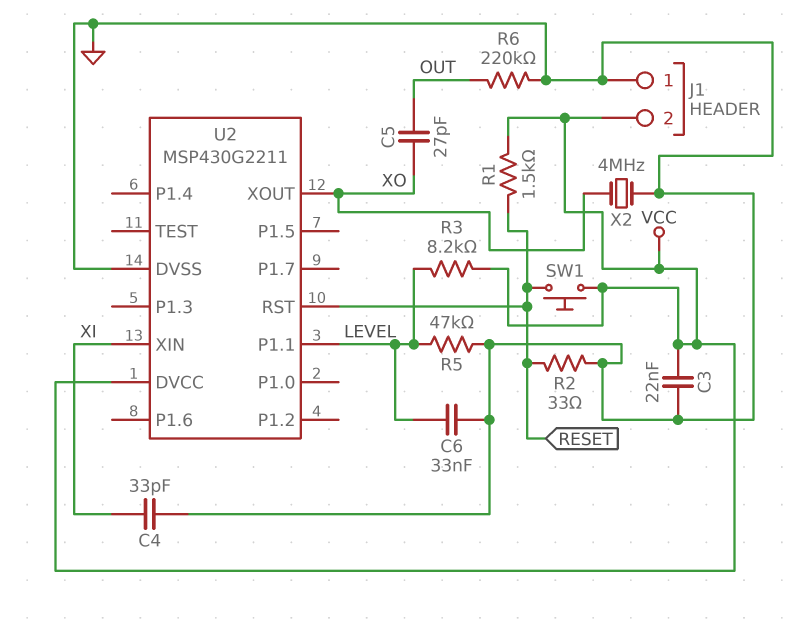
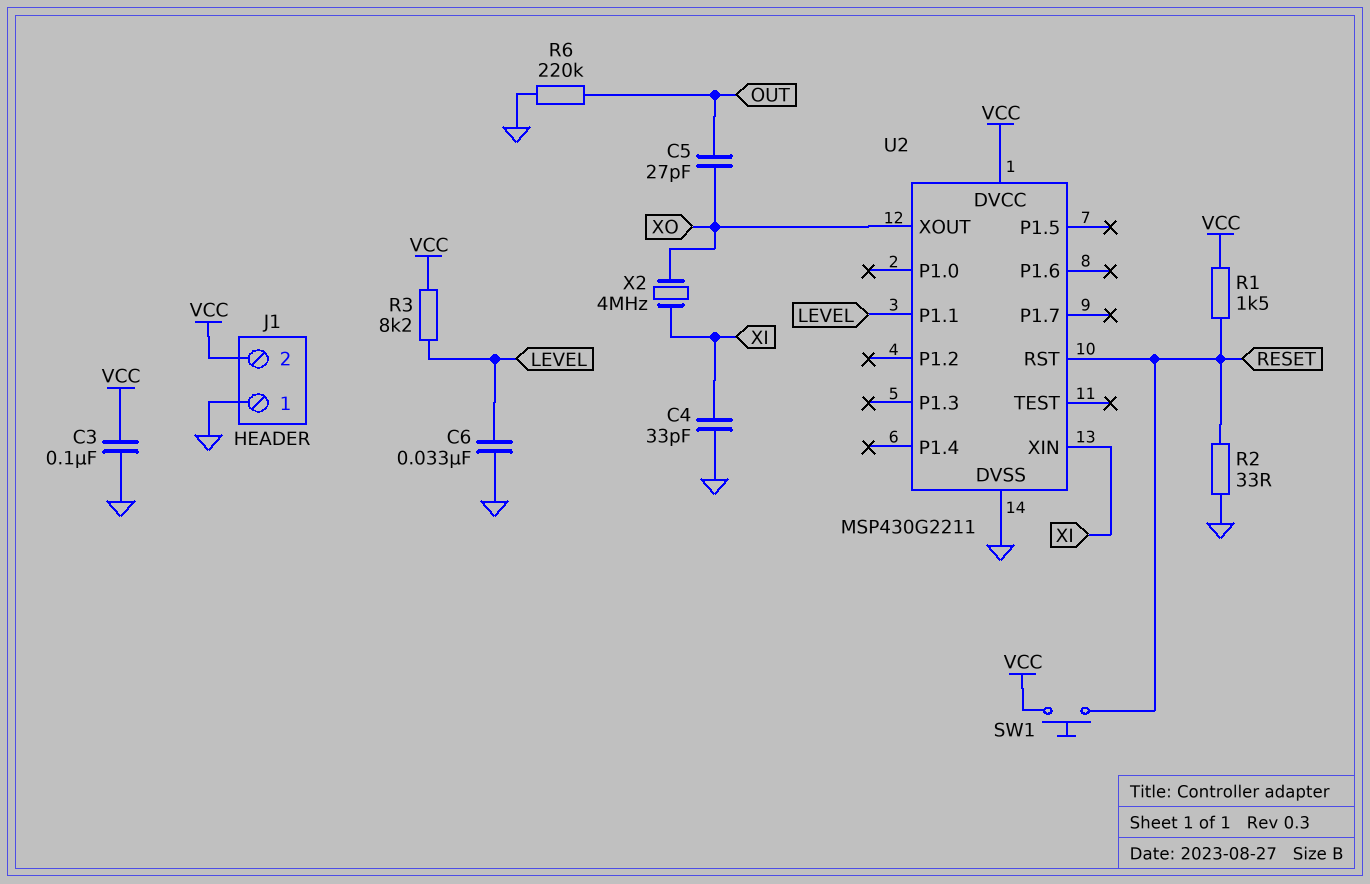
C3: 22nF (GND, VCC) -> 100nF (GND, VCC)
R5: 47k (GND, LEVEL) -> none
X2: 4MHz (GND, XO) -> 4MHz (XI, XO)

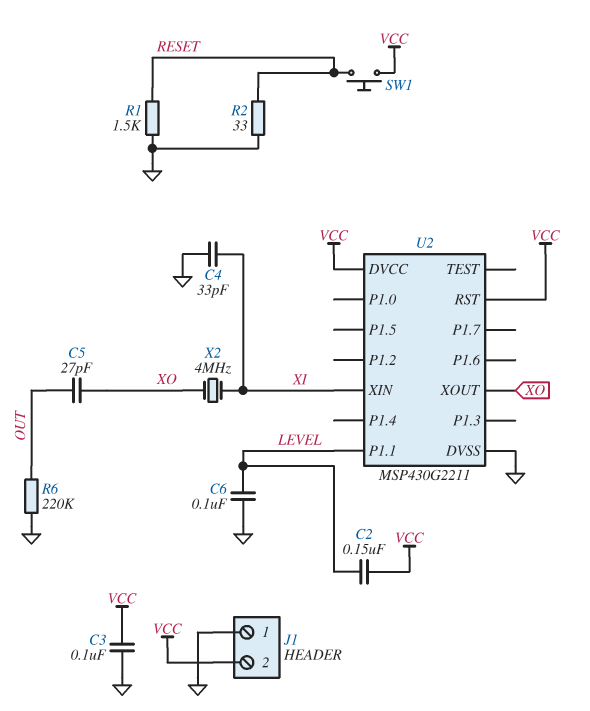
C2: none -> 150nF (LEVEL, VCC)
C6: 33nF (GND, LEVEL) -> 100nF (GND, LEVEL)
R1: 1.5k (RESET, VCC) -> 1.5k (GND, RESET)
R3: 8.2k (LEVEL, VCC) -> none
U2 pin RST: RESET -> VCC

